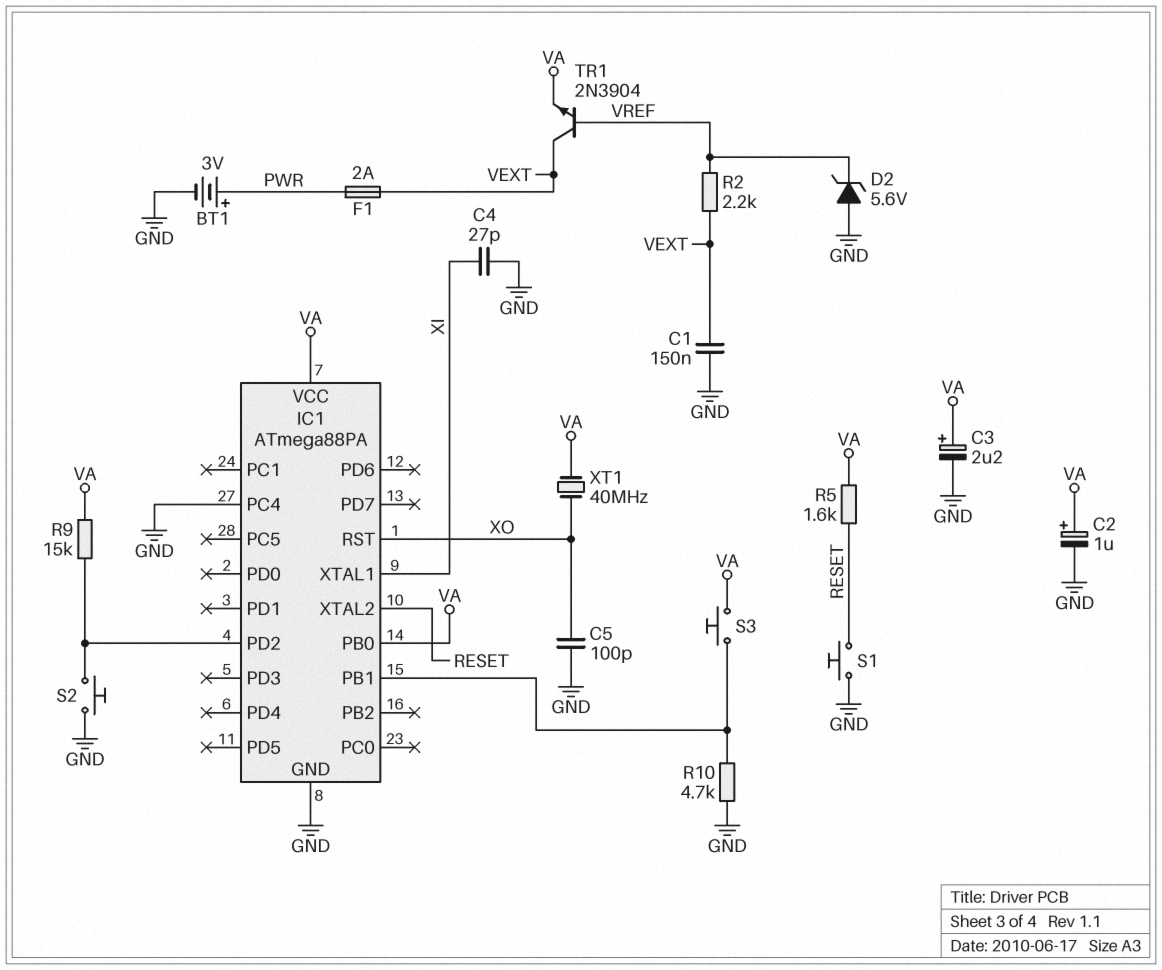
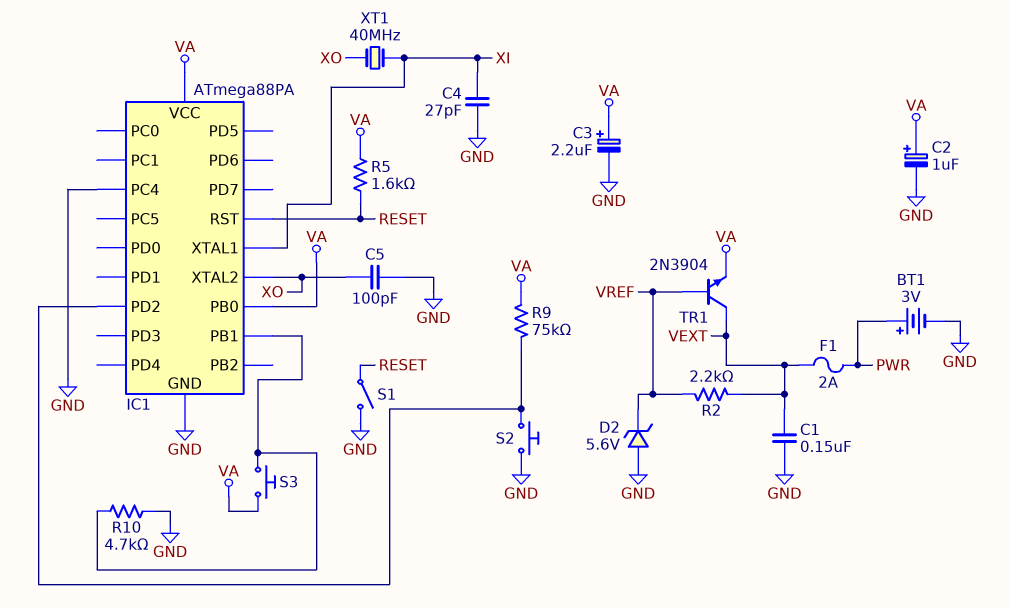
IC1 pin RST: XO -> RESET
IC1 pin XTAL2: RESET -> XO
R9: 15k (IC1/PD2, VA) -> 75k (IC1/PD2, VA)
S1: button (GND, RESET) -> switch (GND, RESET)
XT1: 40MHz (VA, XO) -> 40MHz (XI, XO)

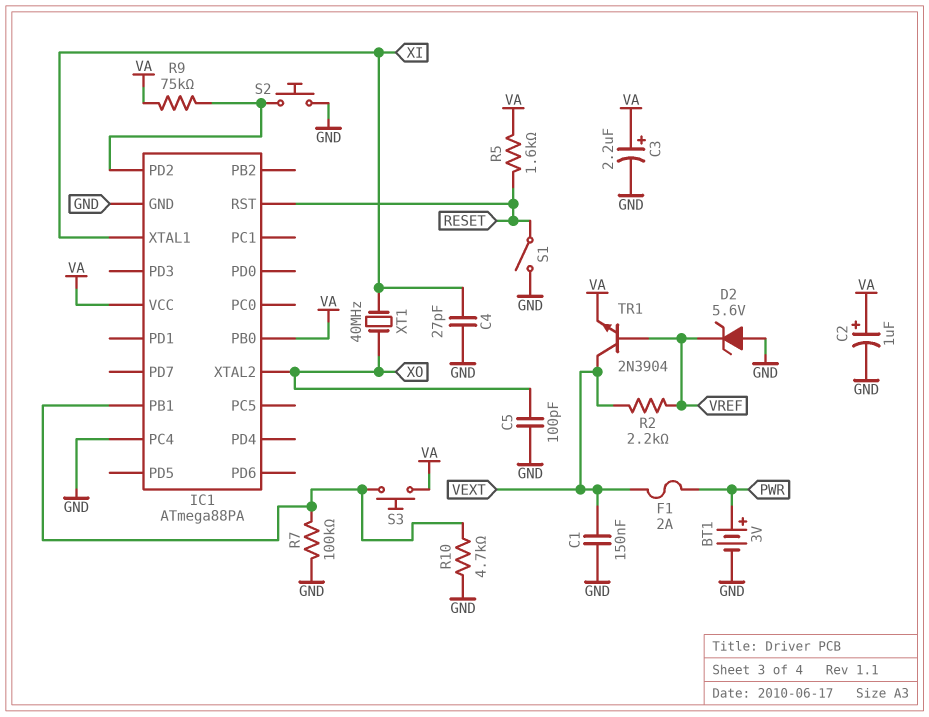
R7: none -> 100k (GND, IC1/PB1)

